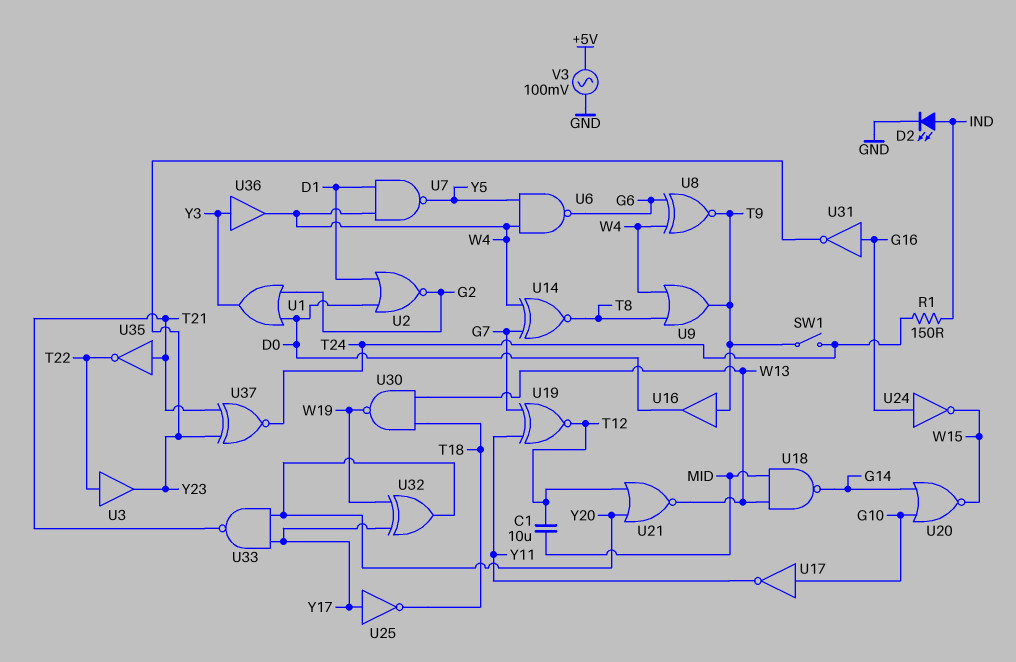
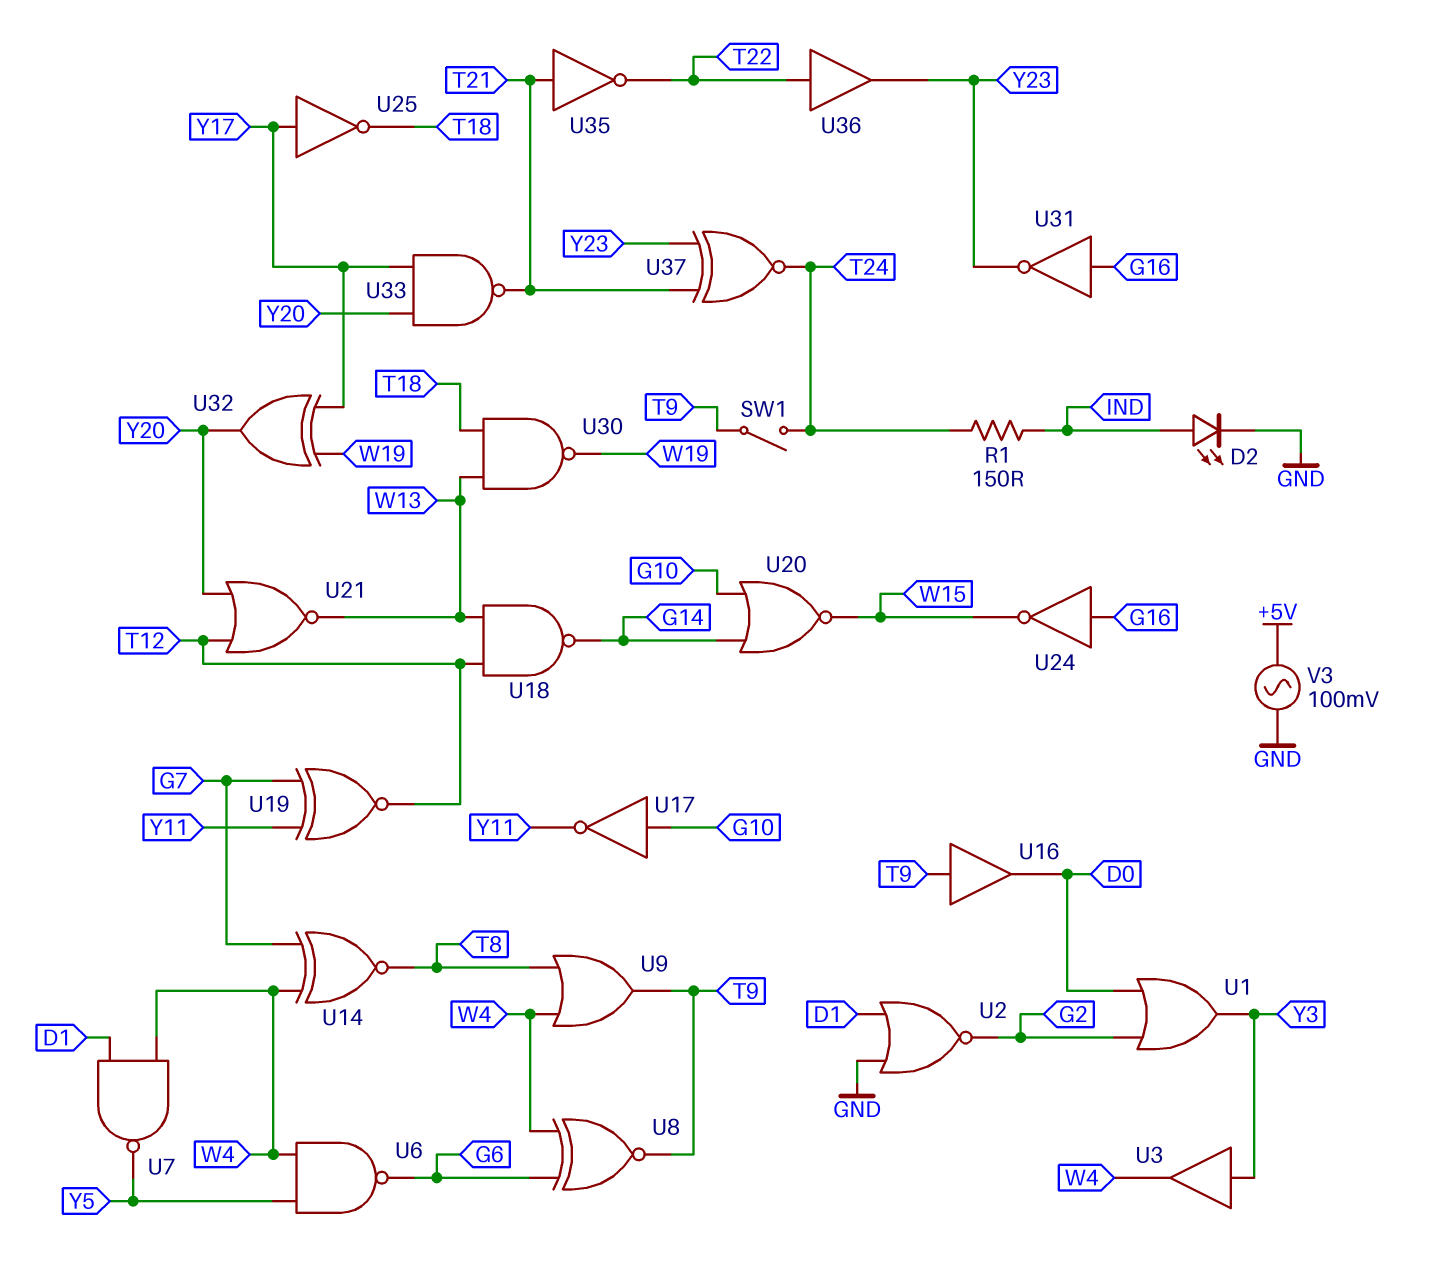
C1: 10uF (MID, T12) -> none
U2: NOR (in D0, in D1, out G2) -> NOR (in D1, in GND, out G2)
U3: buffer (in T22, out Y23) -> buffer (in Y3, out W4)
U18: NAND (in MID, in W13, out G14) -> NAND (in T12, in W13, out G14)
U36: buffer (in Y3, out W4) -> buffer (in T22, out Y23)

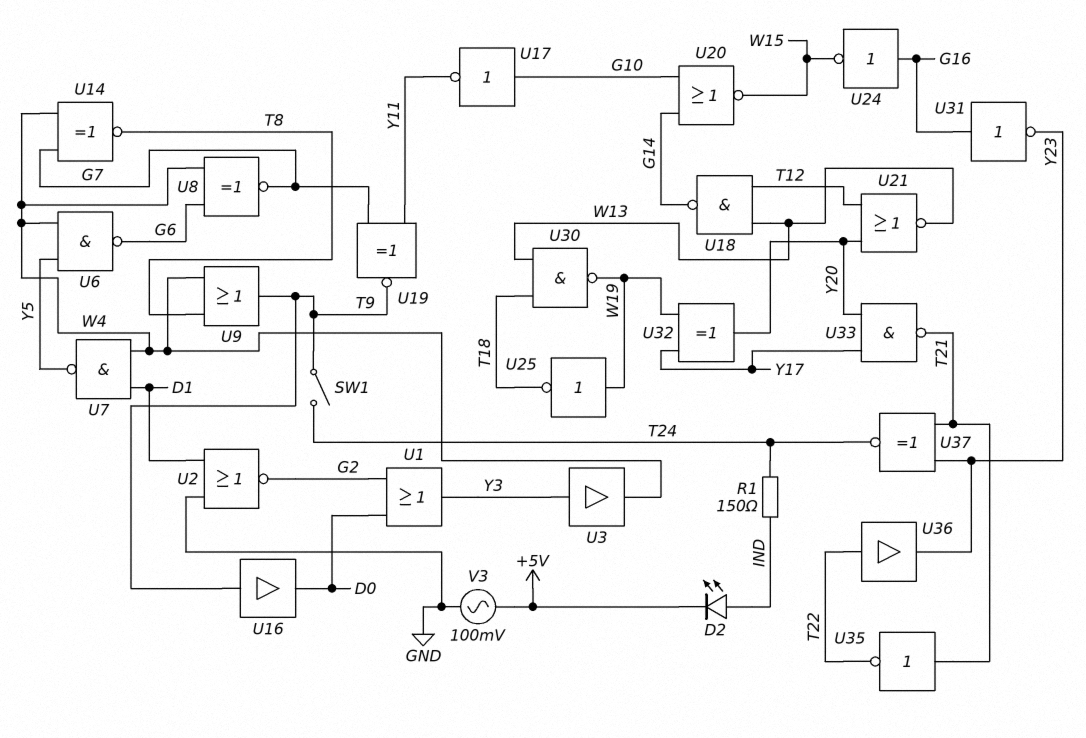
D2: LED (A IND, K GND) -> LED (A IND, K +5V)
U8: XNOR (in G6, in W4, out T9) -> XNOR (in G6, in W4, out G7)
U19: XNOR (in G7, in Y11, out T12) -> XNOR (in G7, in Y11, out T9)
U25: NOT (in Y17, out T18) -> NOT (in W19, out T18)

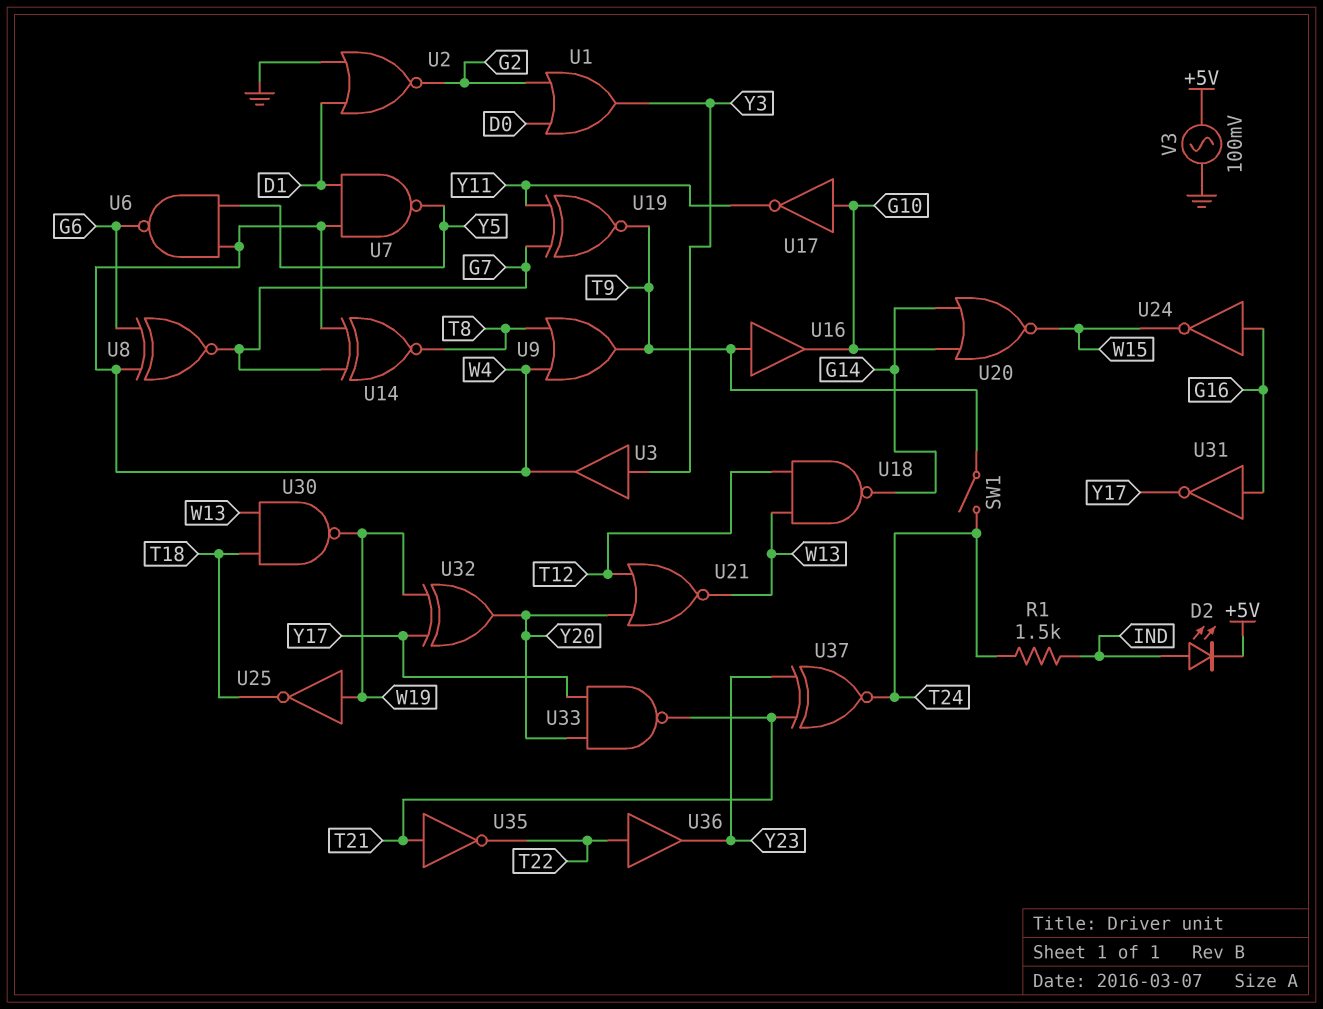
R1: 150 (IND, T24) -> 1.5k (IND, T24)
U16: buffer (in T9, out D0) -> buffer (in T9, out G10)
U31: NOT (in G16, out Y23) -> NOT (in G16, out Y17)

